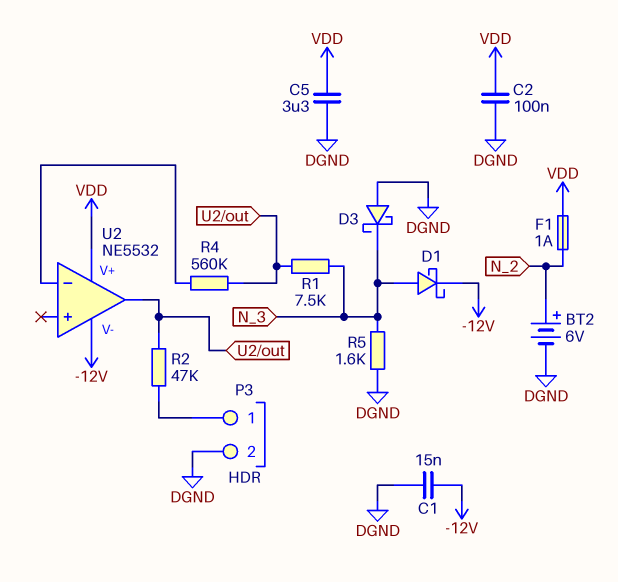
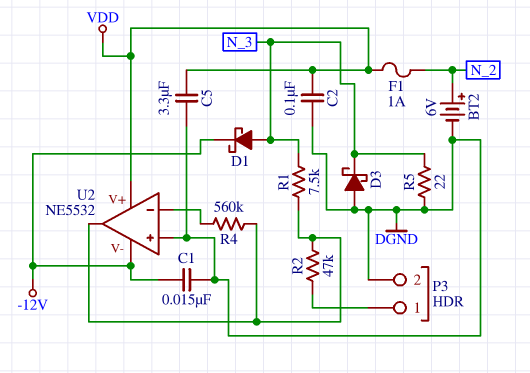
R5: 1.6k (DGND, N_3) -> 22 (DGND, N_3)
U2 pin in+: none -> DGND

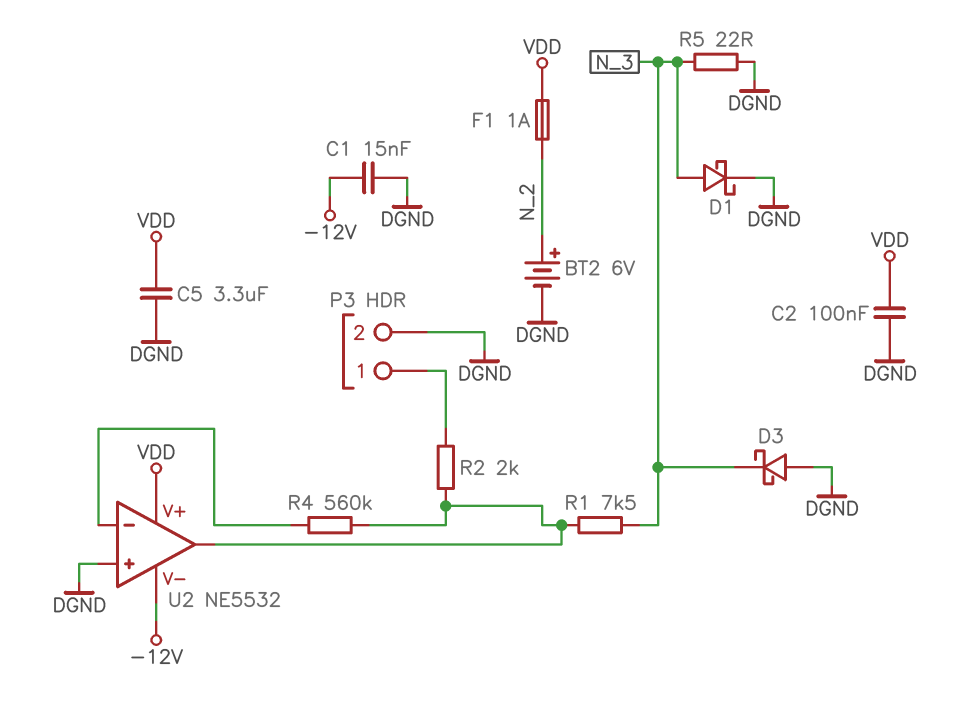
D1: schottky (A N_3, K -12V) -> schottky (A N_3, K DGND)
R2: 47k (P3/1, U2/out) -> 2k (P3/1, U2/out)

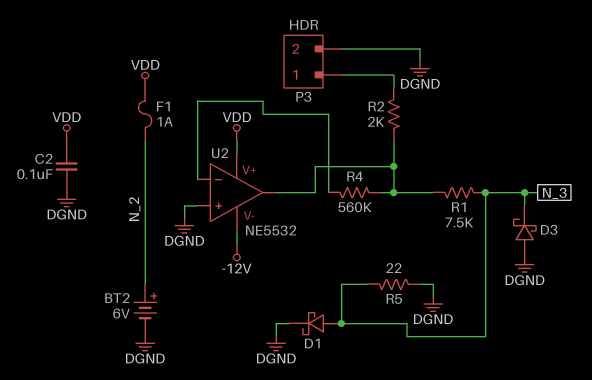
C1: 15nF (-12V, DGND) -> none
C5: 3.3uF (DGND, VDD) -> none

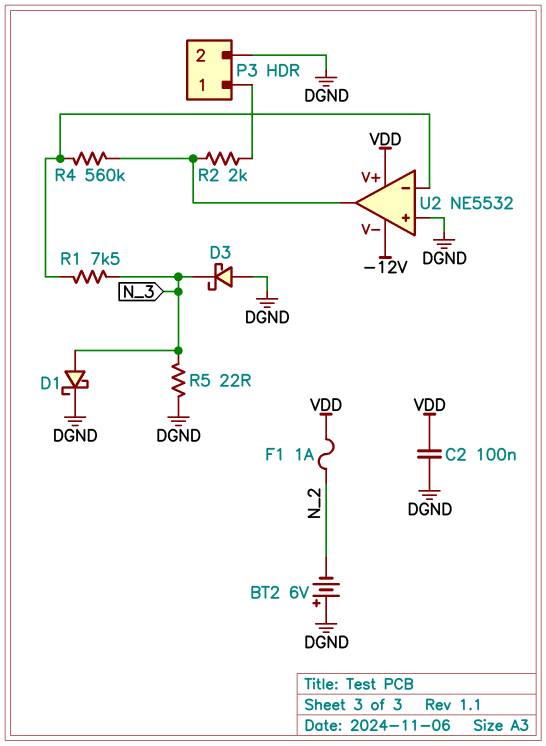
BT2: 6V (plus N_2, minus DGND) -> 6V (plus DGND, minus N_2)
R1: 7.5k (N_3, U2/out) -> 7.5k (N_3, U2/in-)

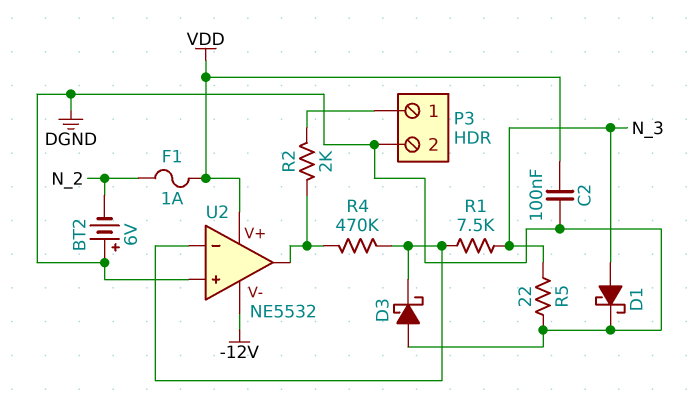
D3: schottky (A DGND, K N_3) -> schottky (A DGND, K U2/in-)
R4: 560k (U2/in-, U2/out) -> 470k (U2/in-, U2/out)

